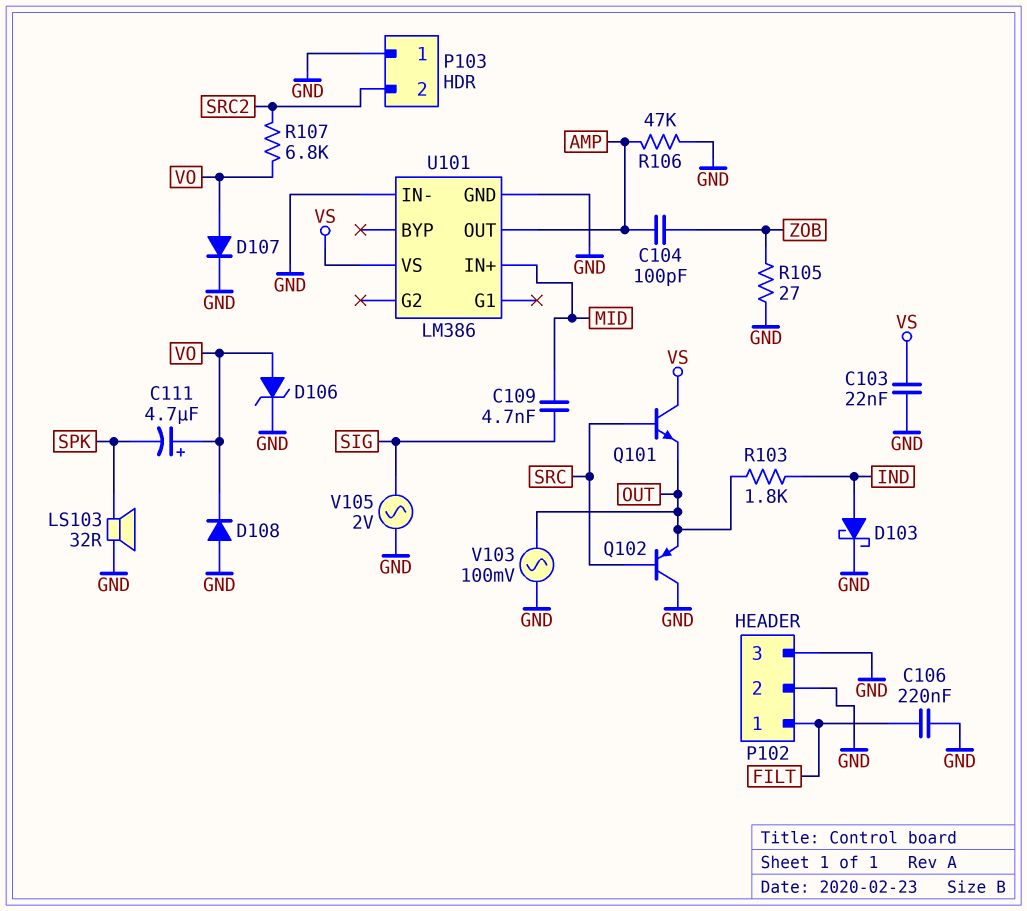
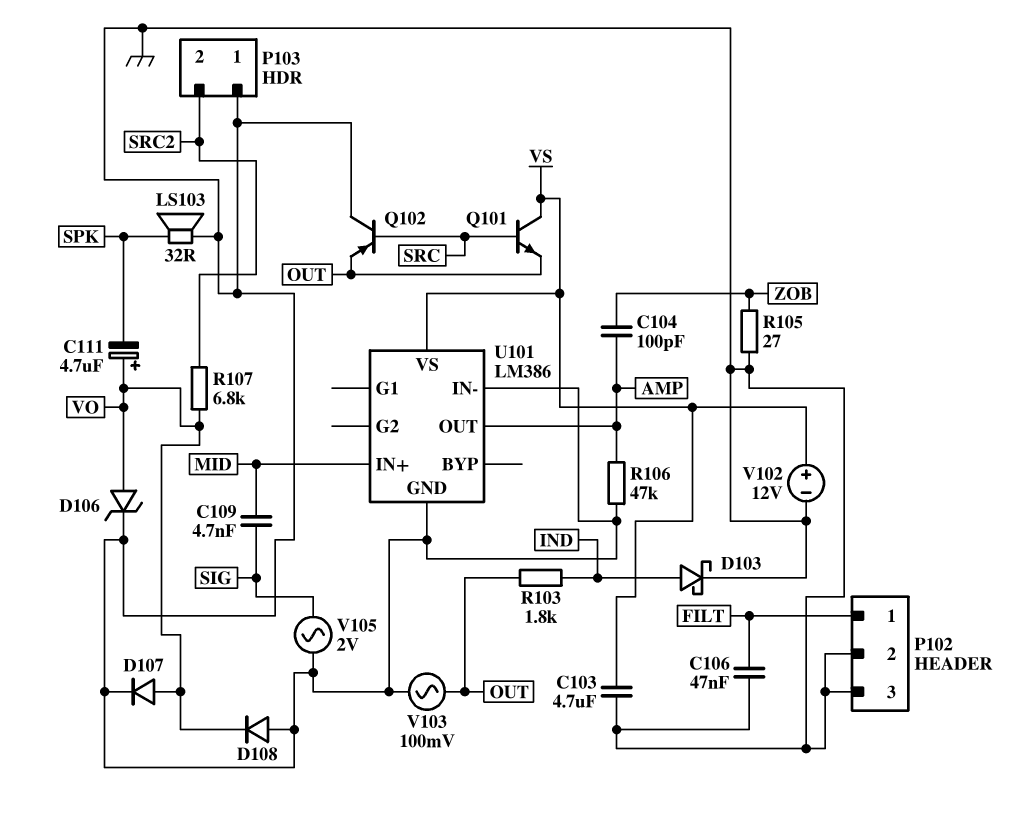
C103: 22nF (GND, VS) -> 4.7uF (GND, VS)
C106: 220nF (FILT, GND) -> 47nF (FILT, GND)
V102: none -> 12V (plus VS, minus GND)

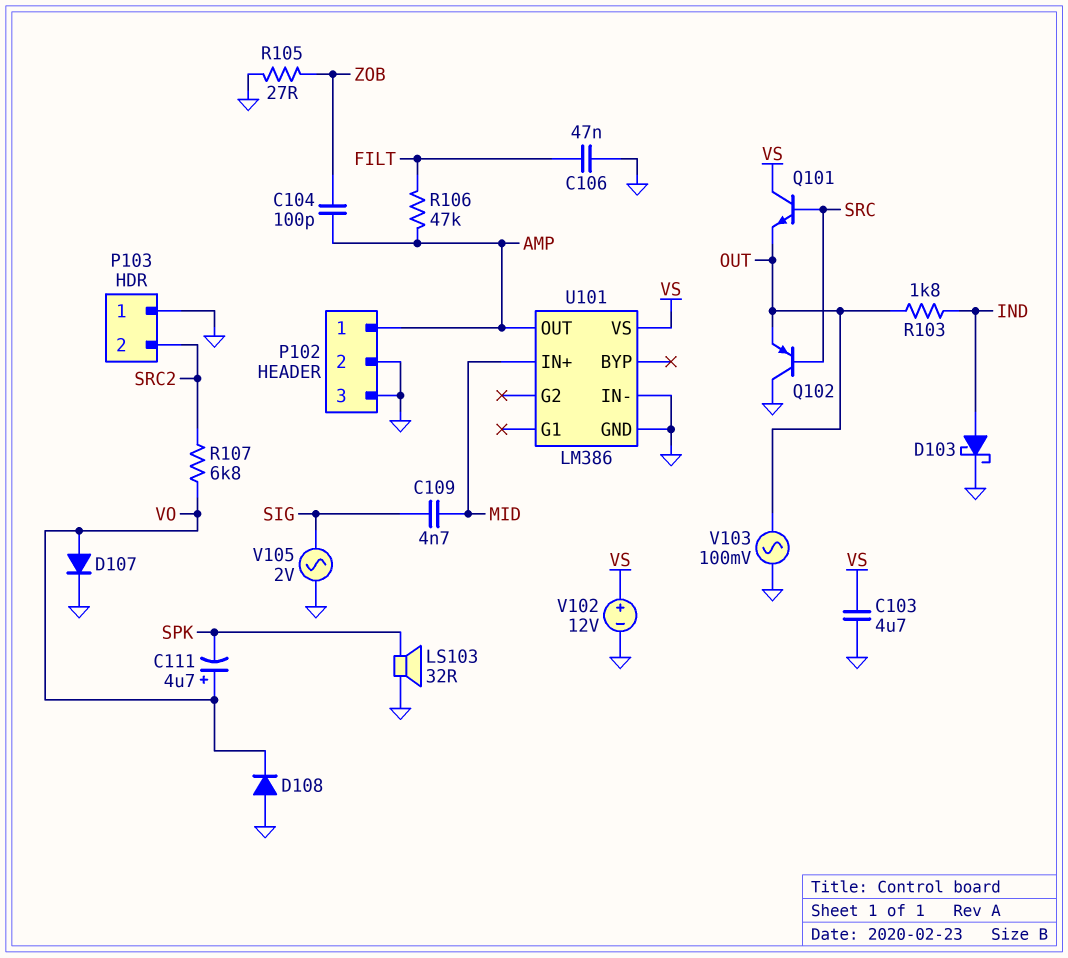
D106: zener (A VO, K GND) -> none
P102 pin 1: FILT -> AMP
R106: 47k (AMP, GND) -> 47k (AMP, FILT)

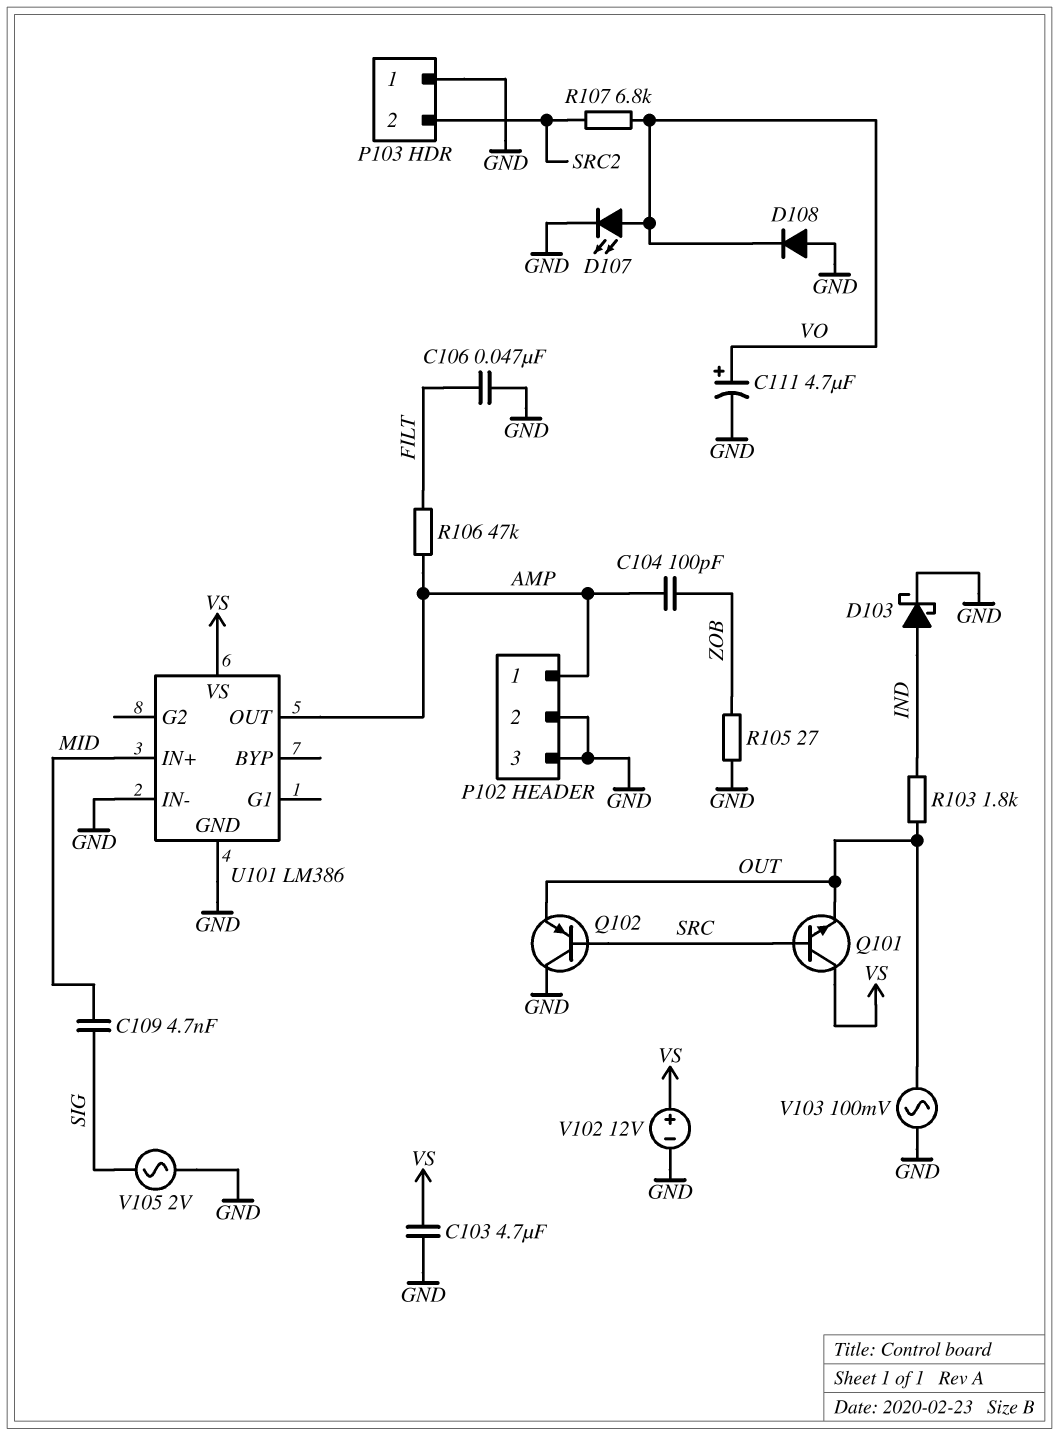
C111: 4.7uF (plus VO, minus SPK) -> 4.7uF (plus VO, minus GND)
D107: diode (A VO, K GND) -> LED (A VO, K GND)
LS103: speaker 32R (GND, SPK) -> none

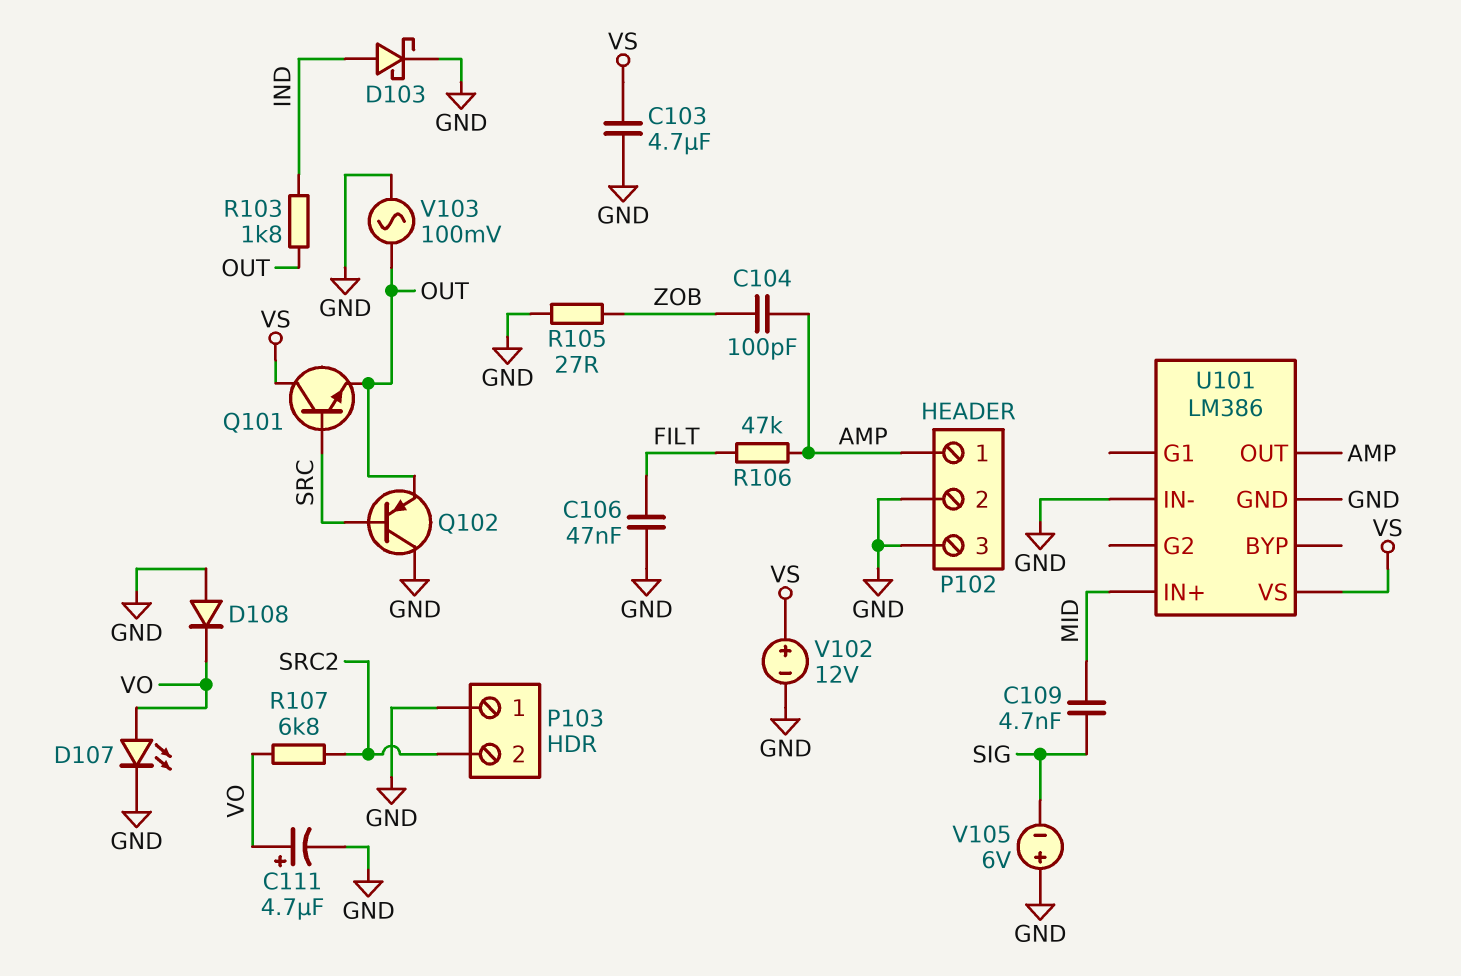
V105: AC 2V (GND, SIG) -> 6V (plus GND, minus SIG)

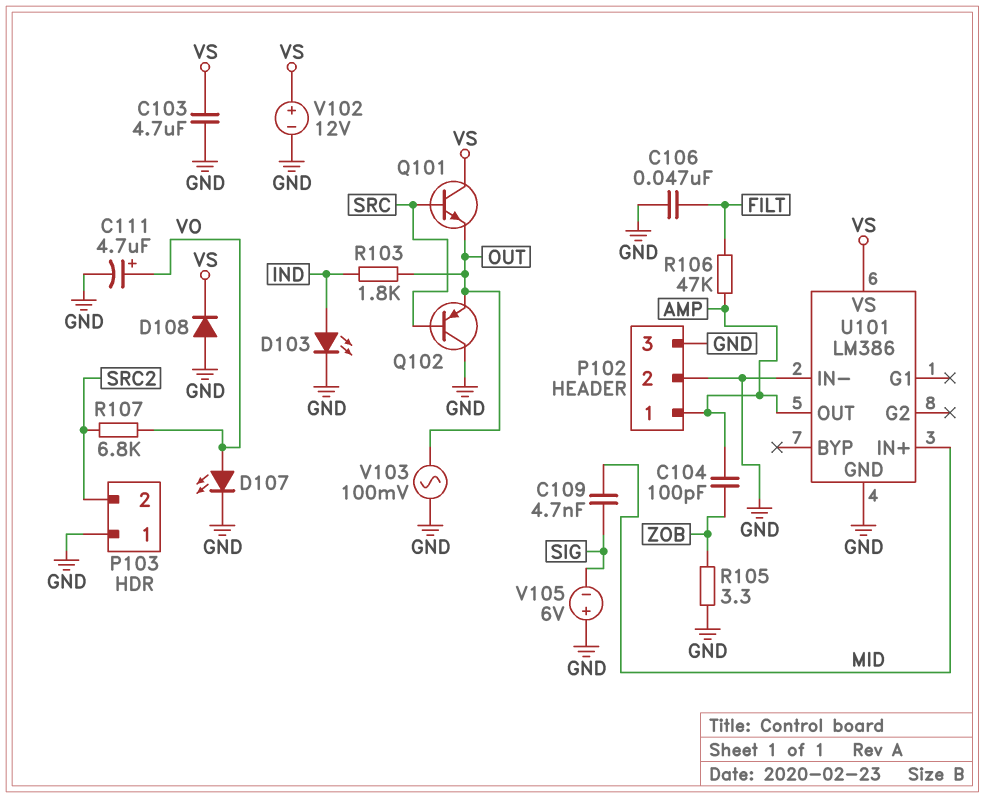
D103: schottky (A IND, K GND) -> LED (A IND, K GND)
D108: diode (A GND, K VO) -> diode (A GND, K VS)
R105: 27 (GND, ZOB) -> 3.3 (GND, ZOB)

